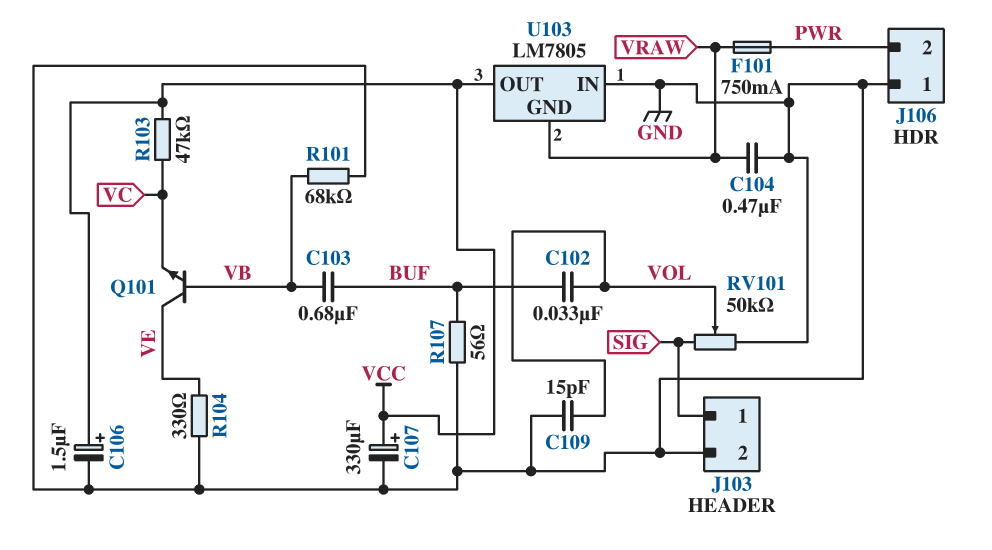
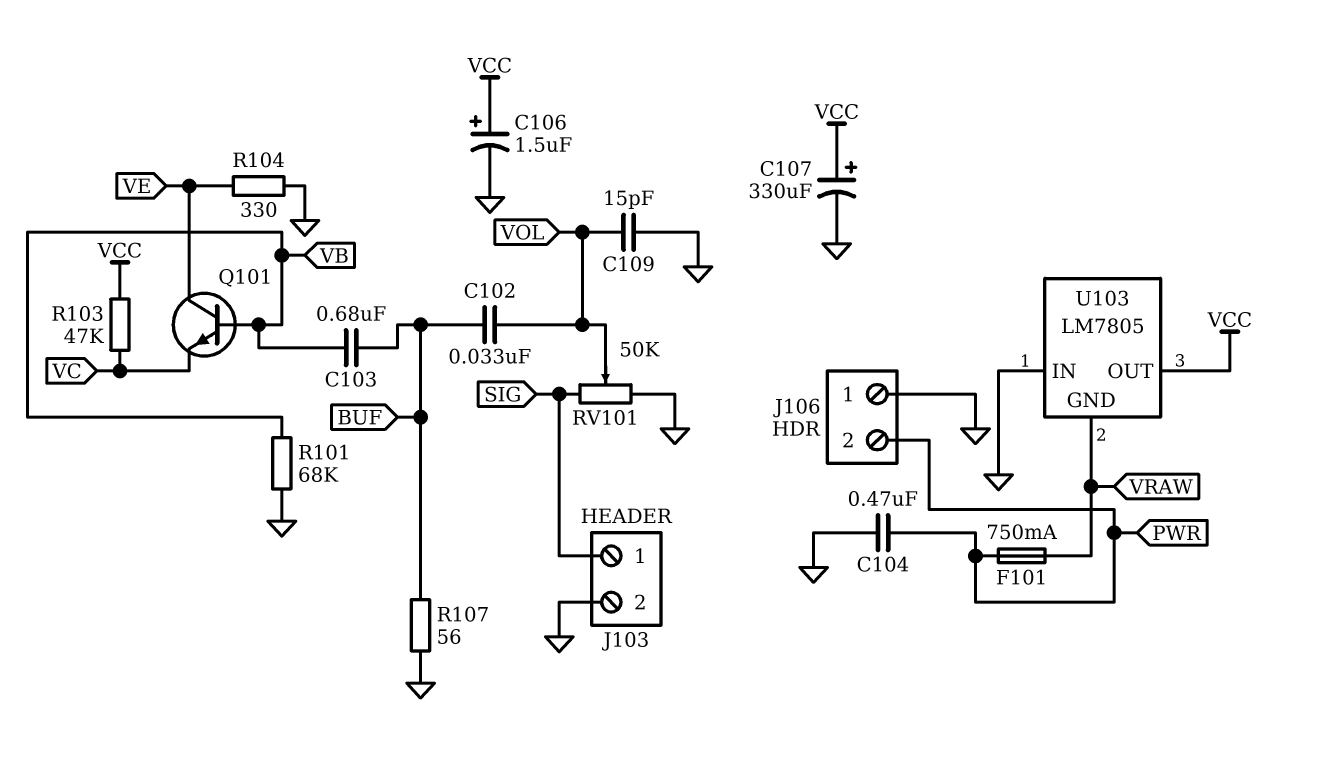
C104: 470nF (GND, VRAW) -> 470nF (GND, PWR)

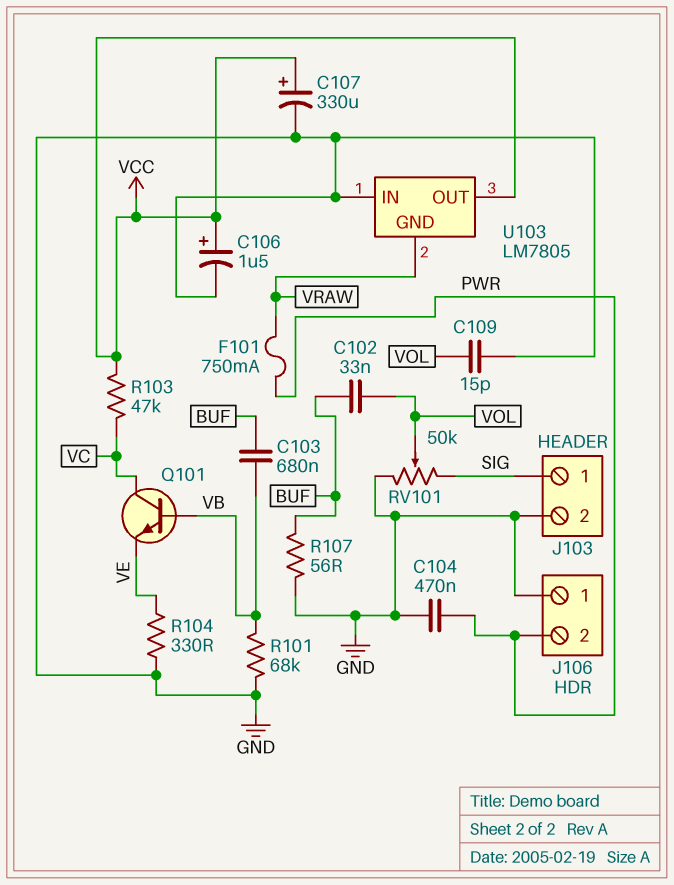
Q101: NPN (B VB, C VE, E VC) -> NPN (B VB, C VC, E VE)

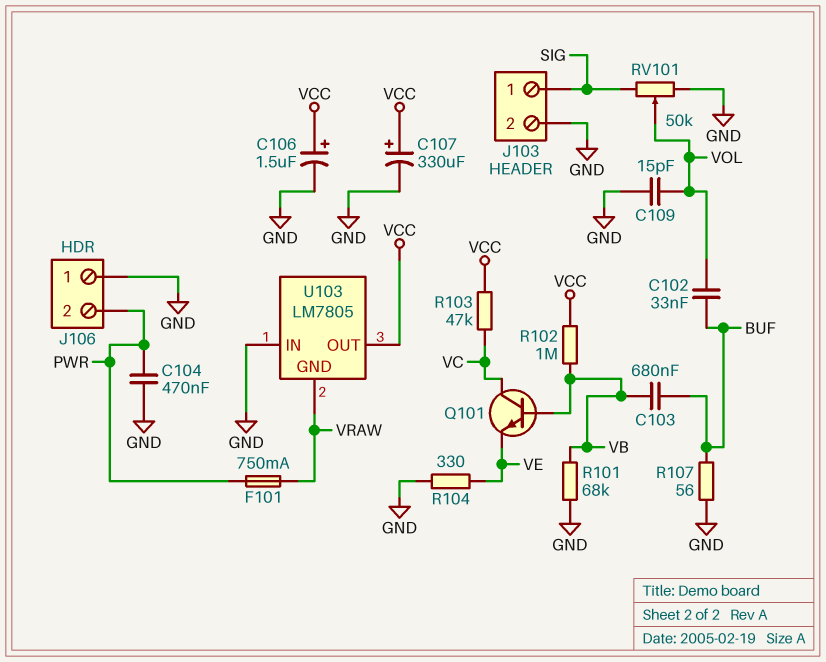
R102: none -> 1M (VB, VCC)

